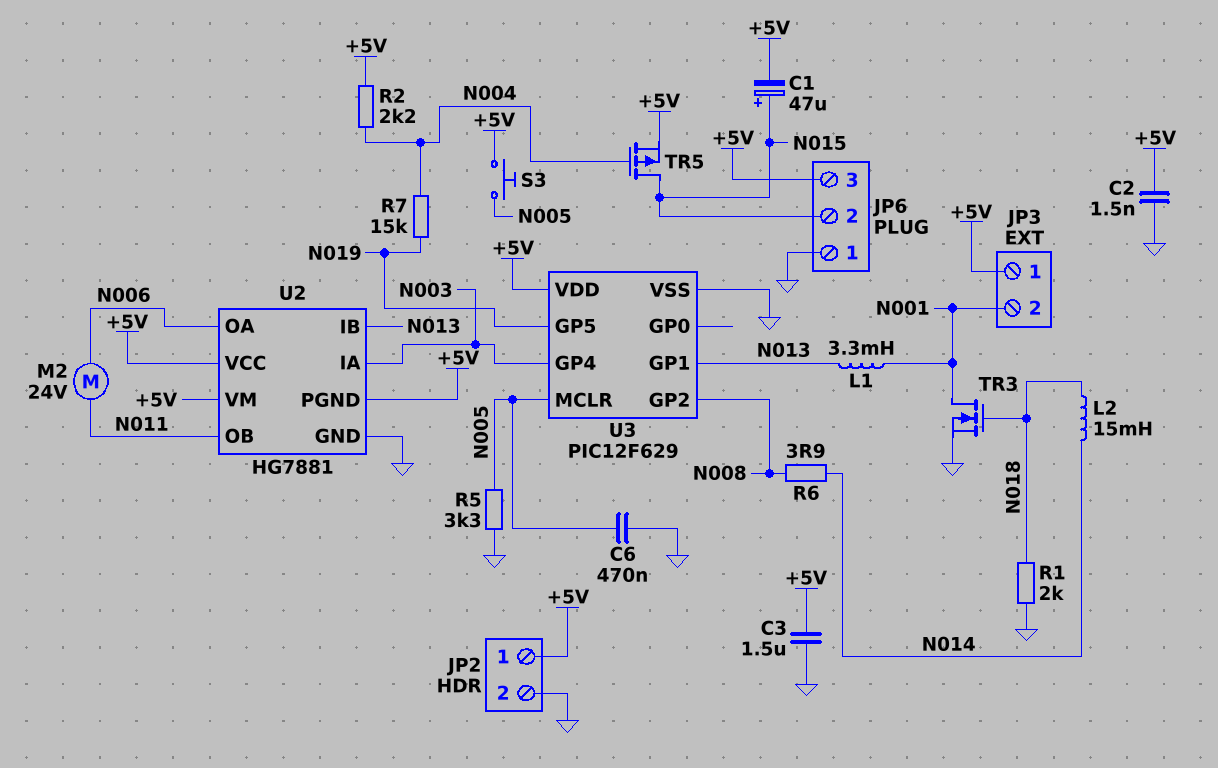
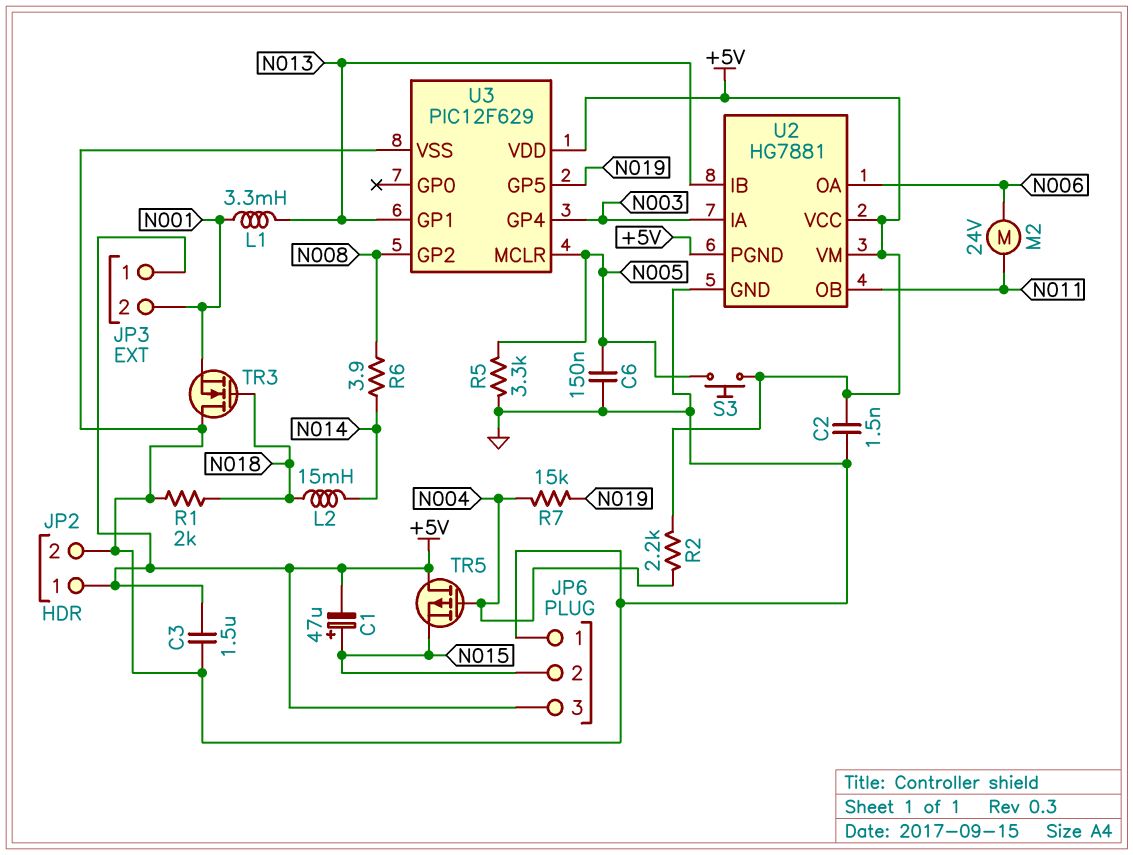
C6: 470nF (GND, N005) -> 150nF (GND, N005)
TR3: NMOS (G N018, D N001, S GND) -> NMOS (G N018, D GND, S N001)
TR5: PMOS (G N004, D N015, S +5V) -> PMOS (G N004, D +5V, S N015)

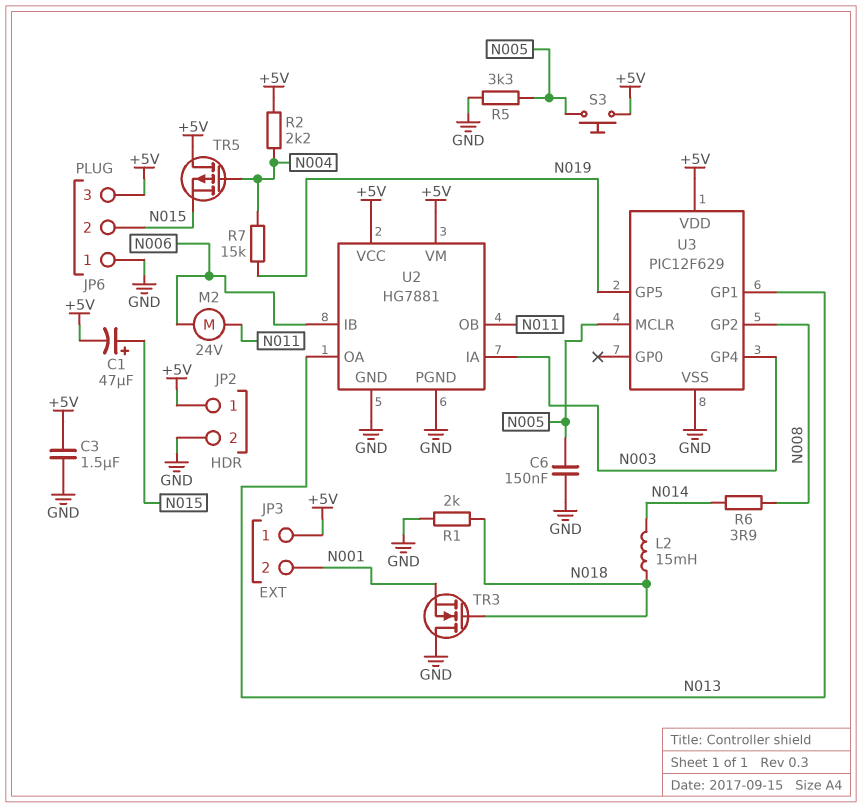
C2: 1.5nF (+5V, GND) -> none
L1: 3.3mH (N001, N013) -> none
U2 pin IB: N013 -> N006
U2 pin OA: N006 -> N013
U2 pin PGND: +5V -> GND

